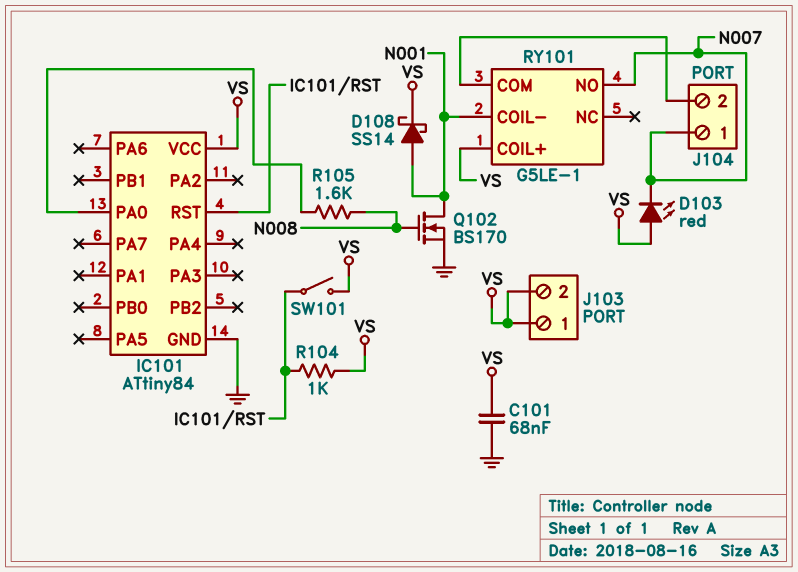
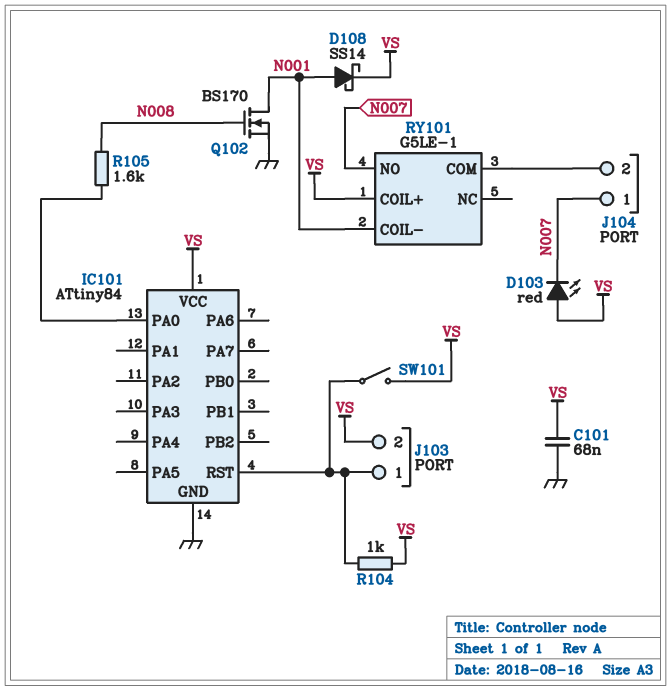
J103 pin 1: VS -> IC101/RST

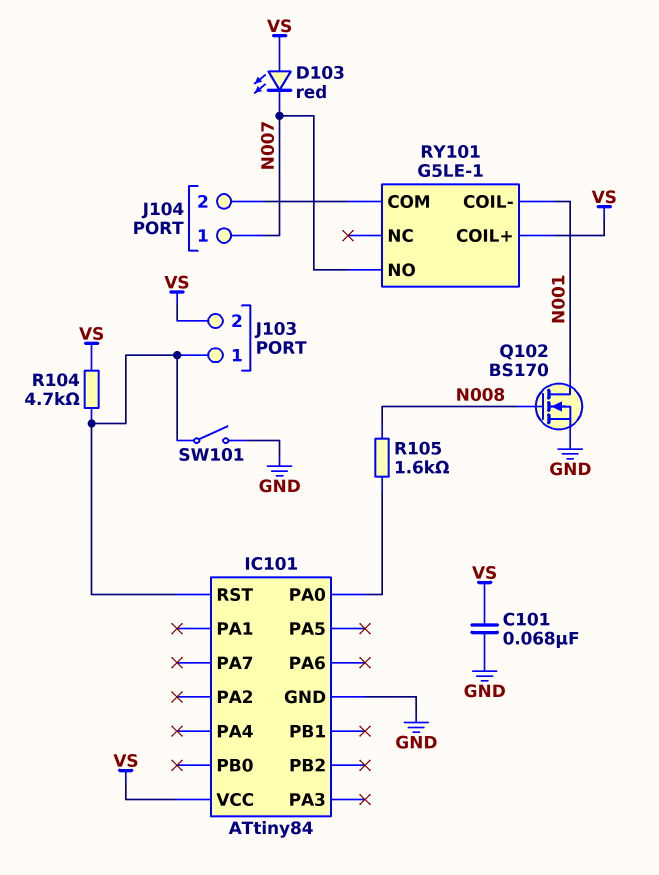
D108: schottky SS14 (A N001, K VS) -> none
R104: 1k (IC101/RST, VS) -> 4.7k (IC101/RST, VS)
SW101: switch (IC101/RST, VS) -> switch (GND, IC101/RST)

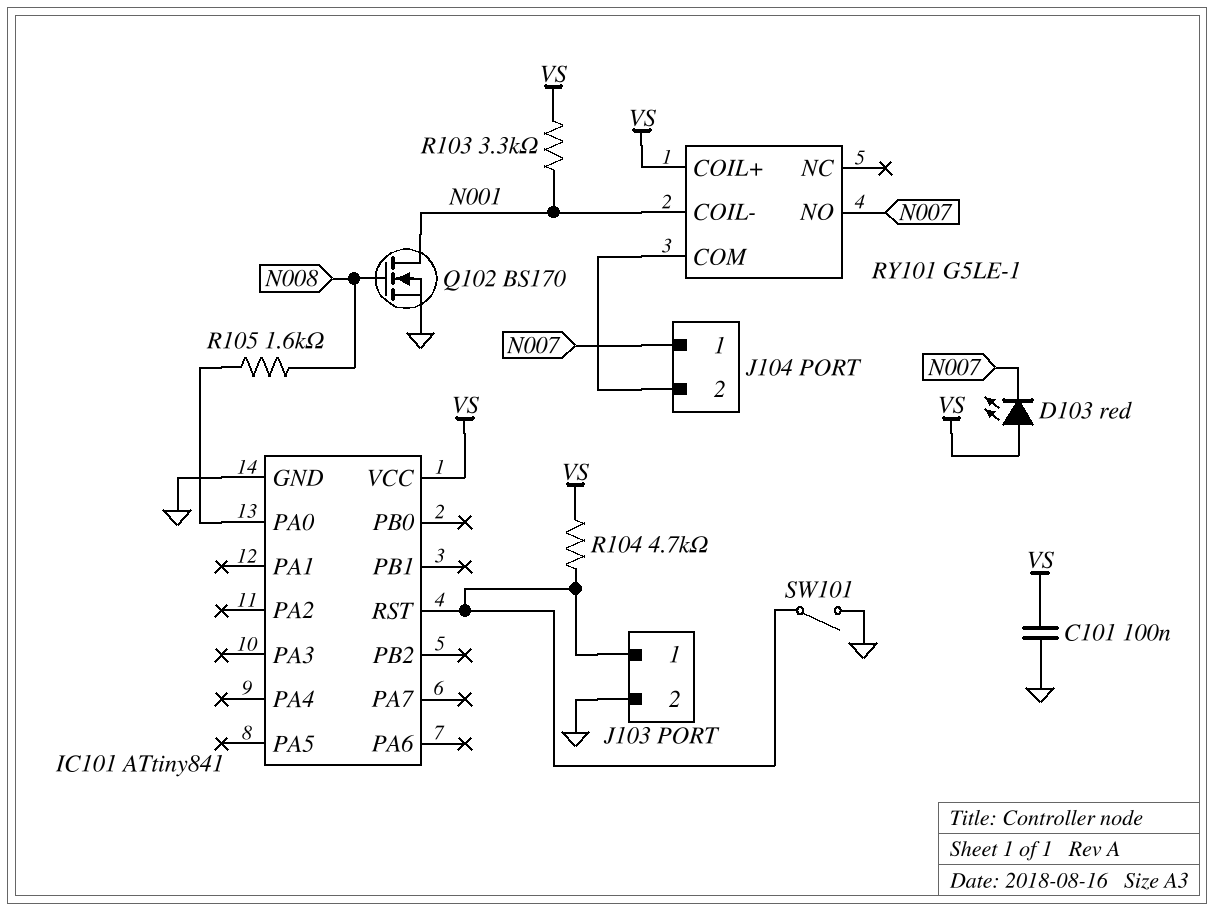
C101: 68nF (GND, VS) -> 100nF (GND, VS)
IC101: ATtiny84 -> ATtiny841
J103 pin 2: VS -> GND
R103: none -> 3.3k (N001, VS)

